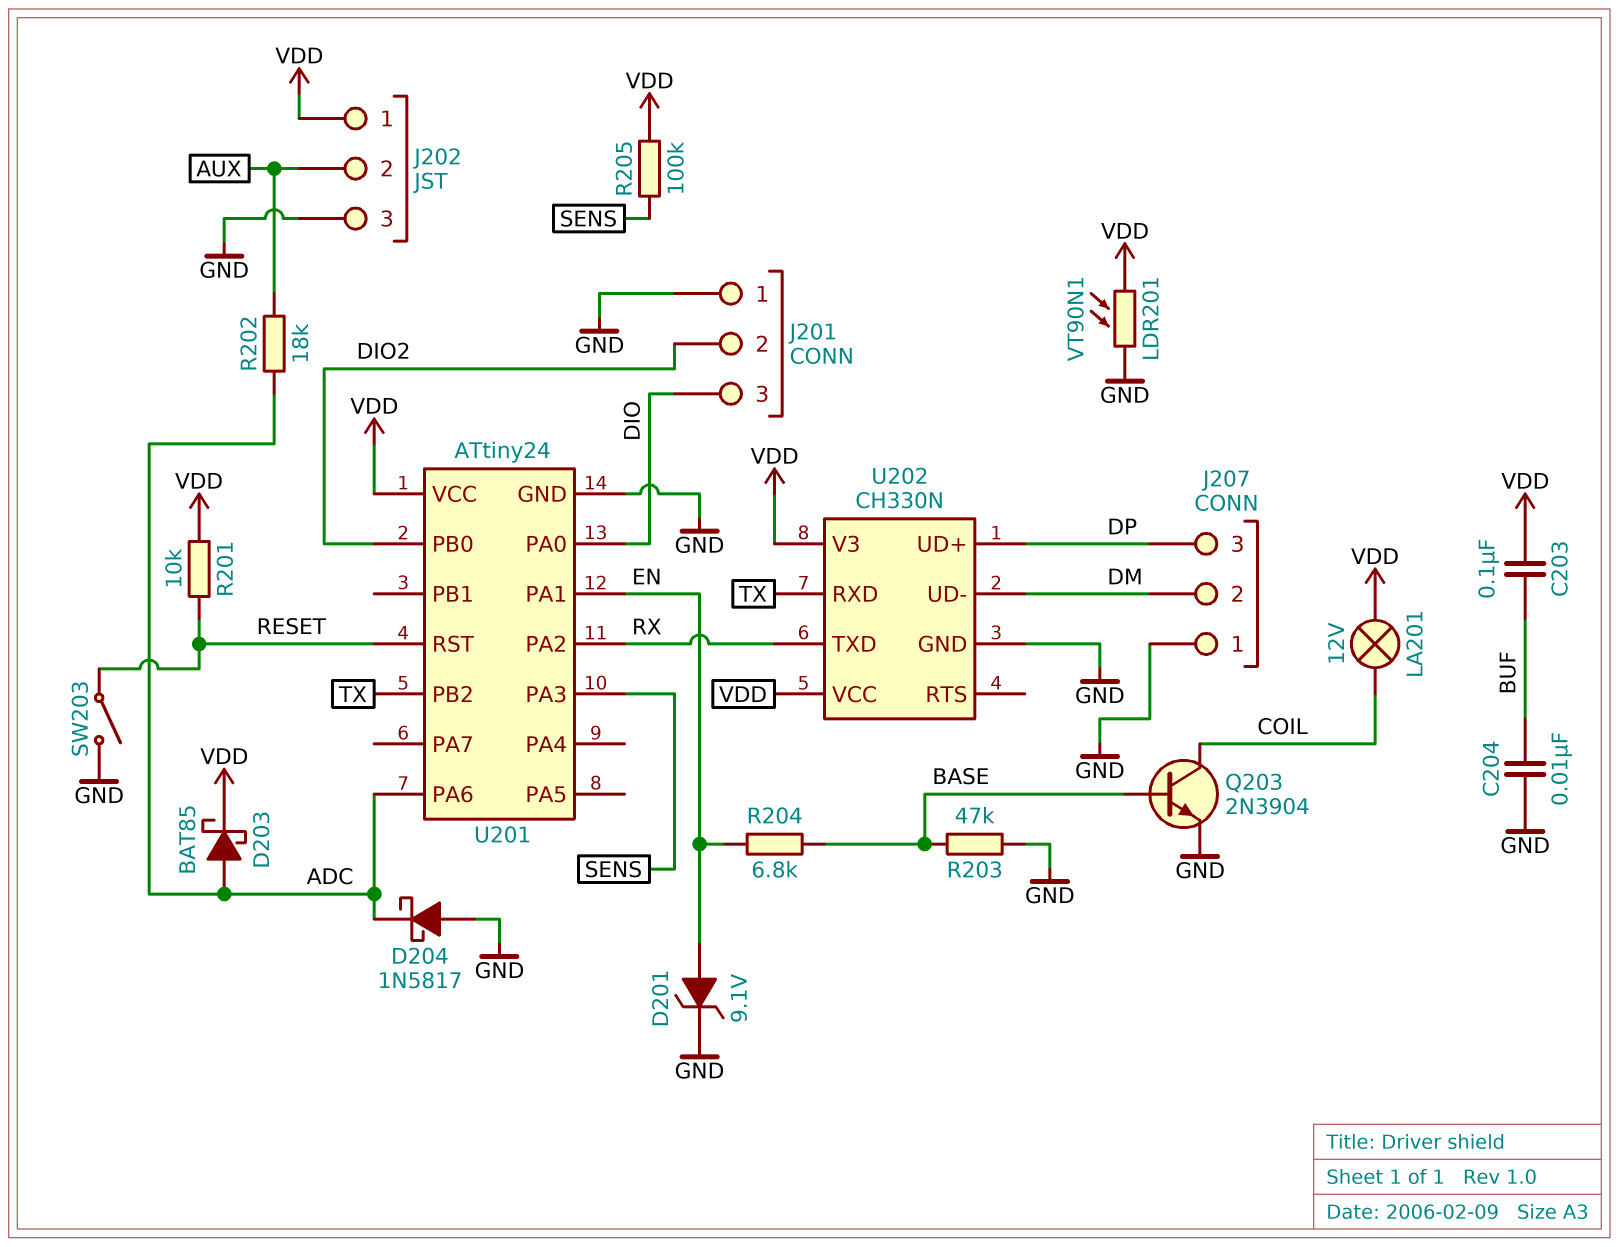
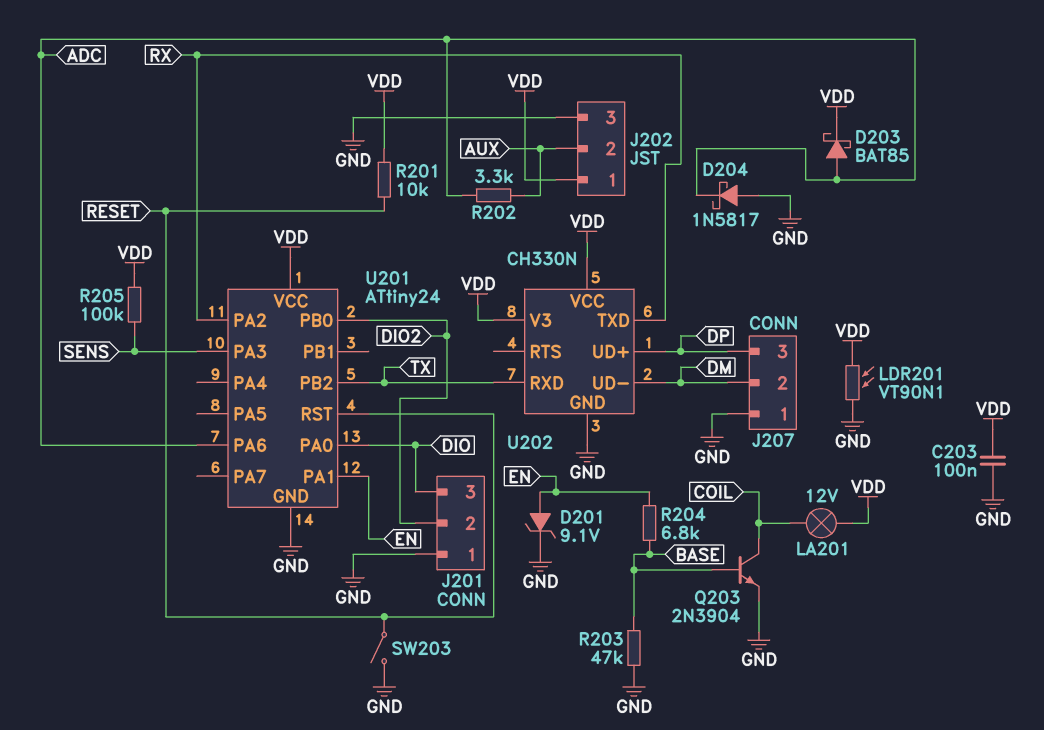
C203: 100nF (BUF, VDD) -> 100nF (GND, VDD)
C204: 10nF (BUF, GND) -> none
R202: 18k (ADC, AUX) -> 3.3k (ADC, AUX)

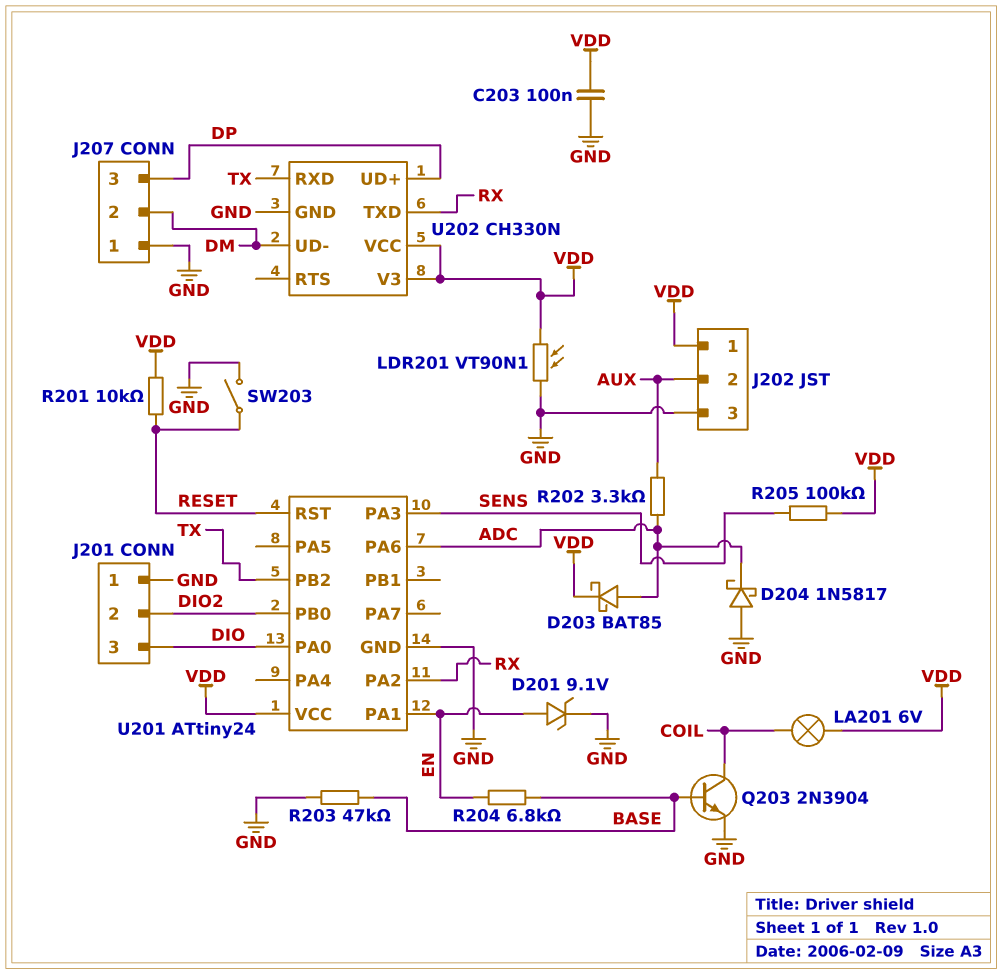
LA201: lamp 12V (COIL, VDD) -> lamp 6V (COIL, VDD)

